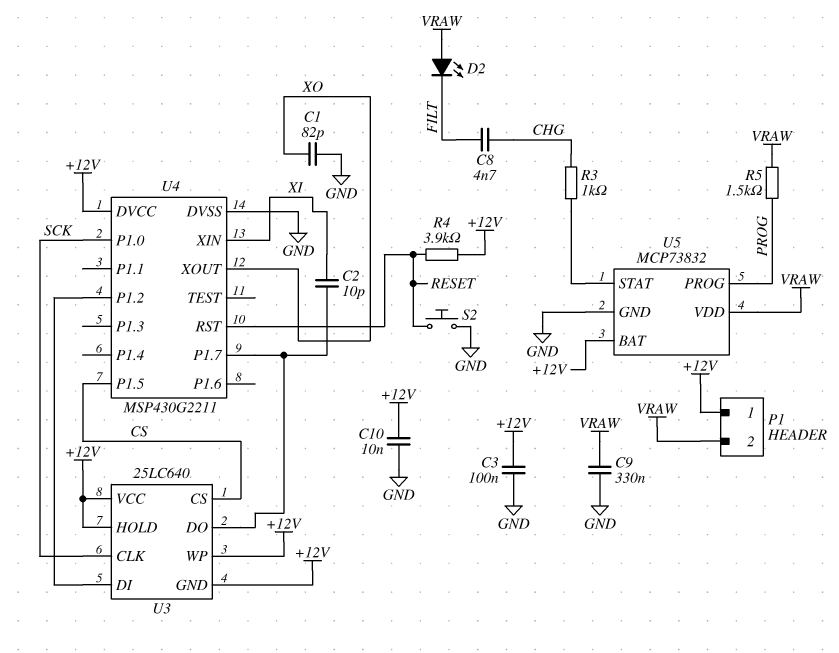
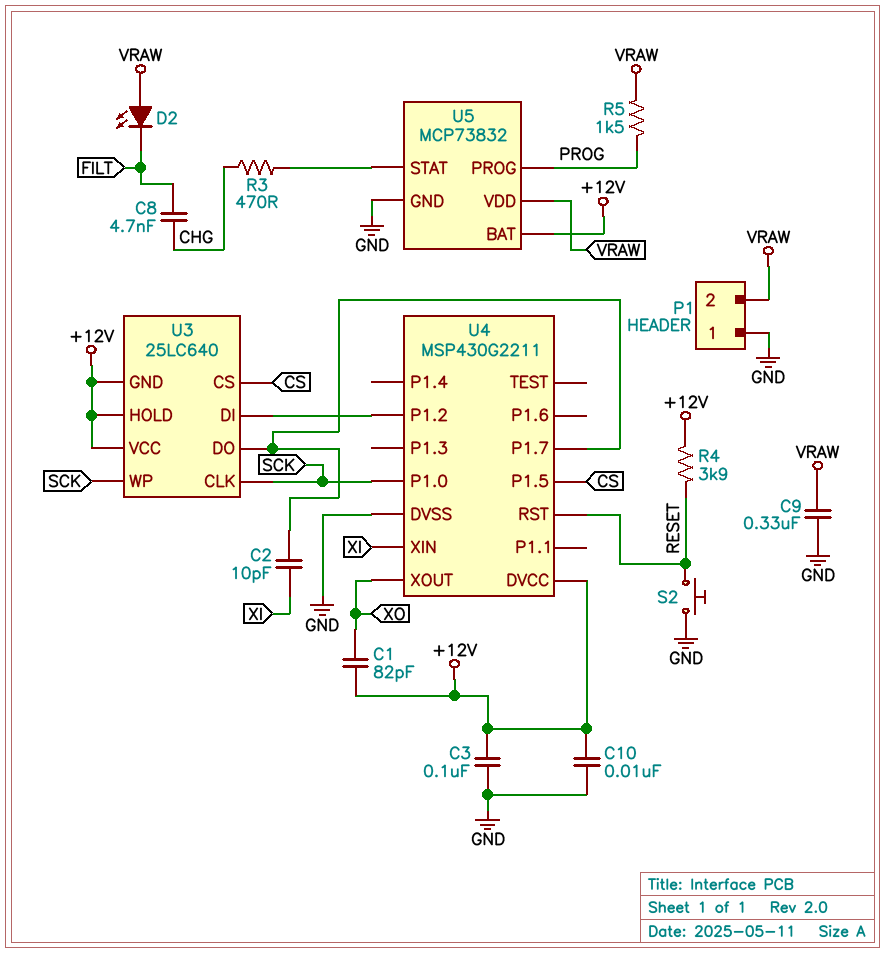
C1: 82pF (GND, XO) -> 82pF (+12V, XO)
P1 pin 1: +12V -> GND
R3: 1k (CHG, U5/STAT) -> 470 (CHG, U5/STAT)
U3 pin WP: +12V -> SCK

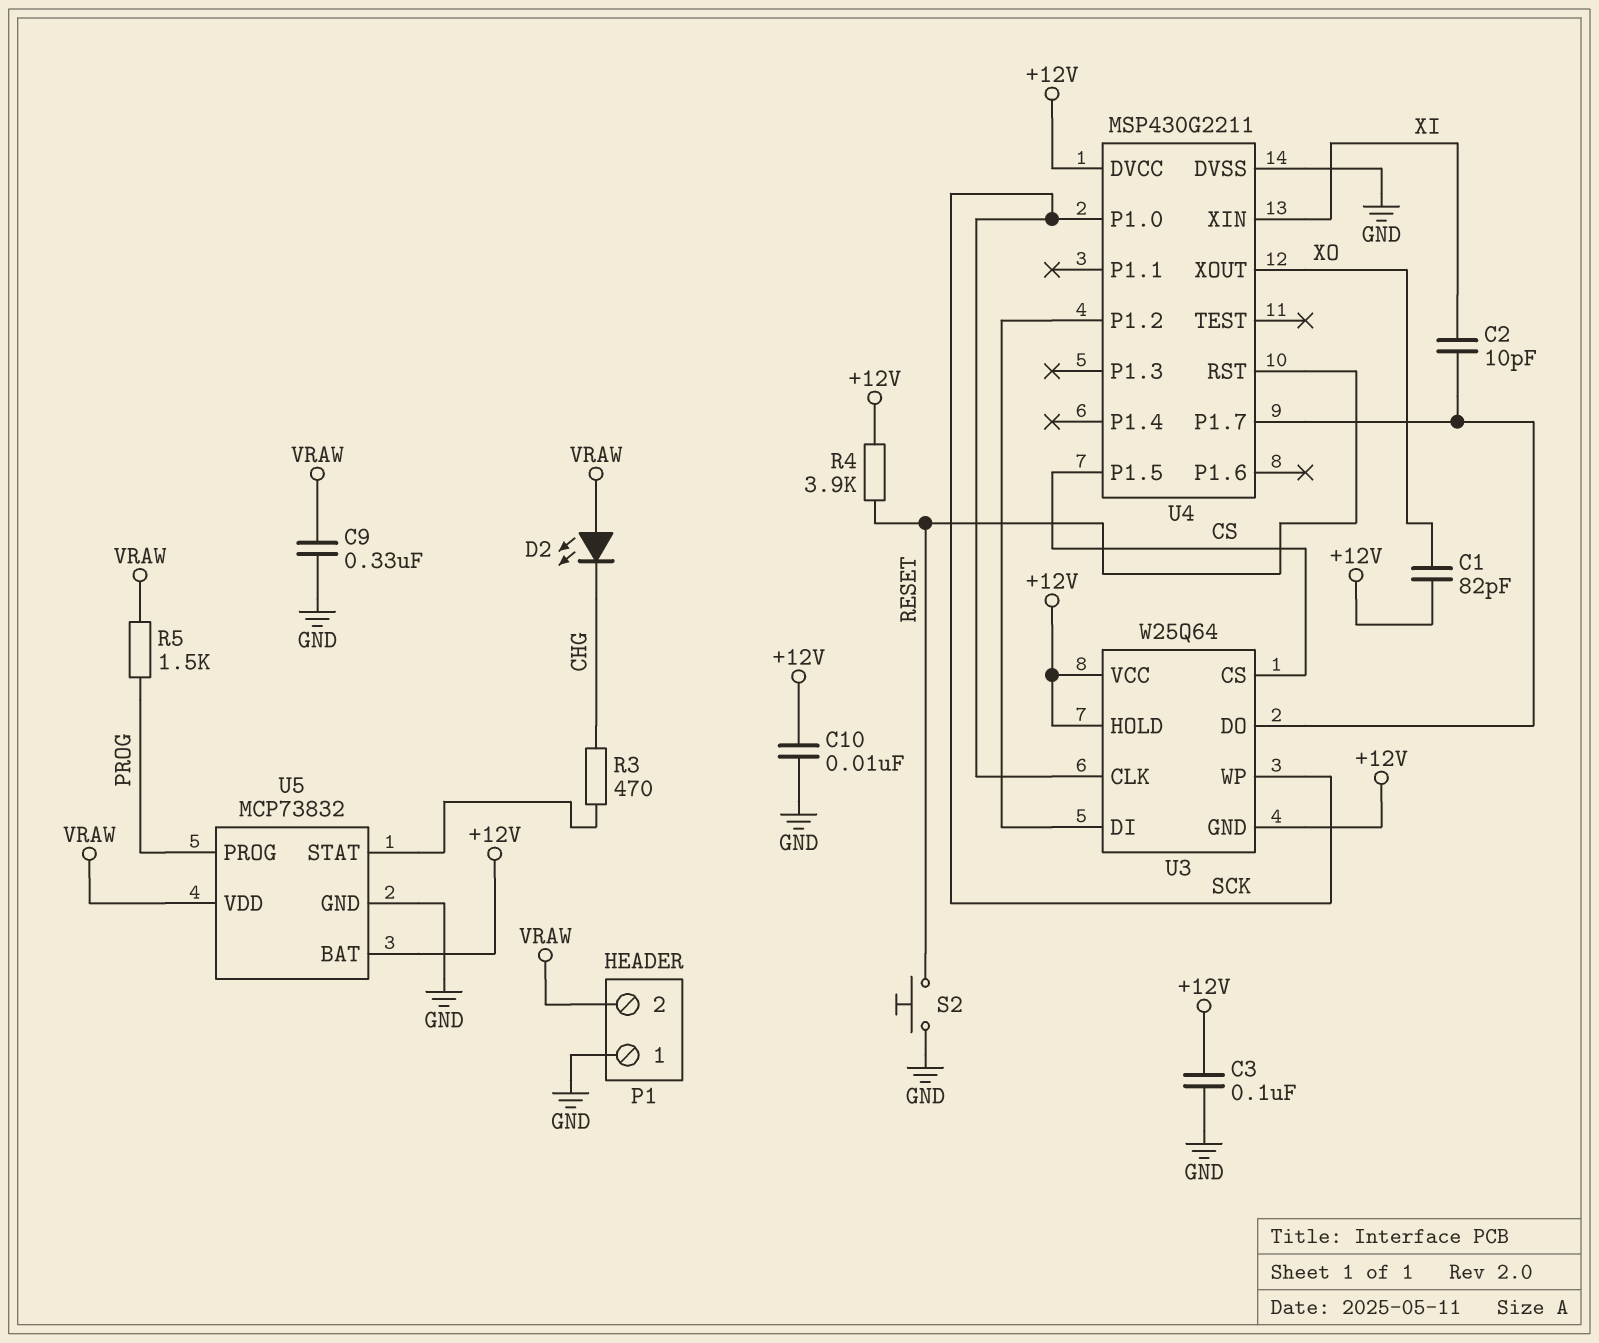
C8: 4.7nF (CHG, FILT) -> none
D2: LED (A VRAW, K FILT) -> LED (A VRAW, K CHG)
U3: 25LC640 -> W25Q64

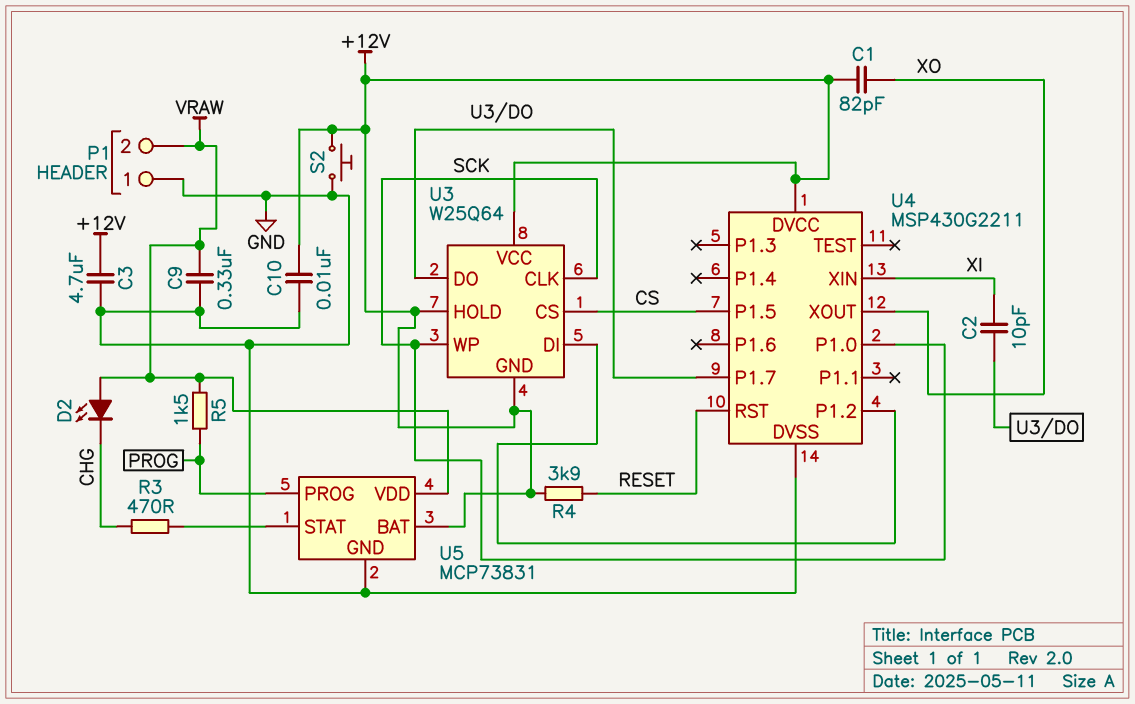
C3: 100nF (+12V, GND) -> 4.7uF (+12V, GND)
S2: button (GND, RESET) -> button (+12V, GND)
U5: MCP73832 -> MCP73831

